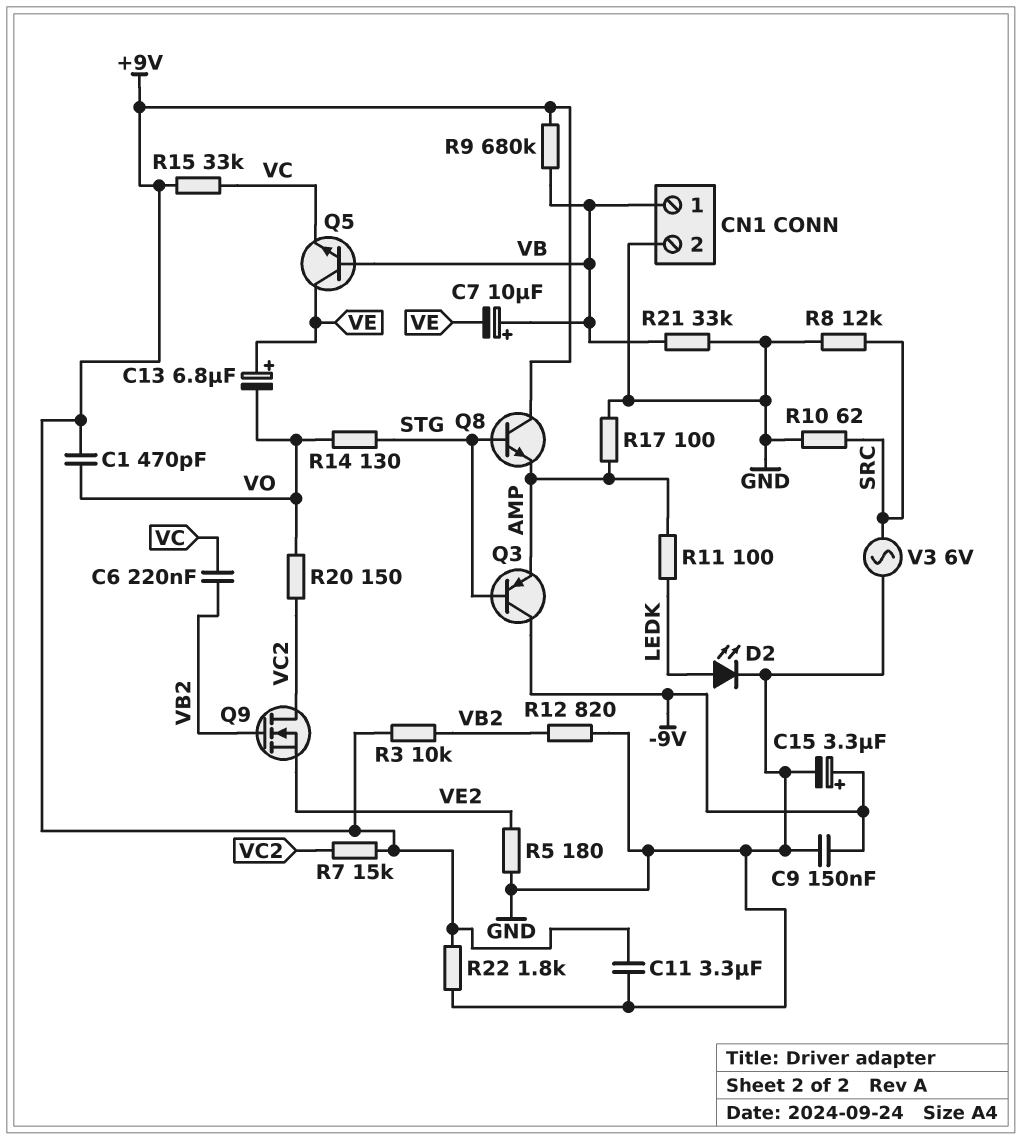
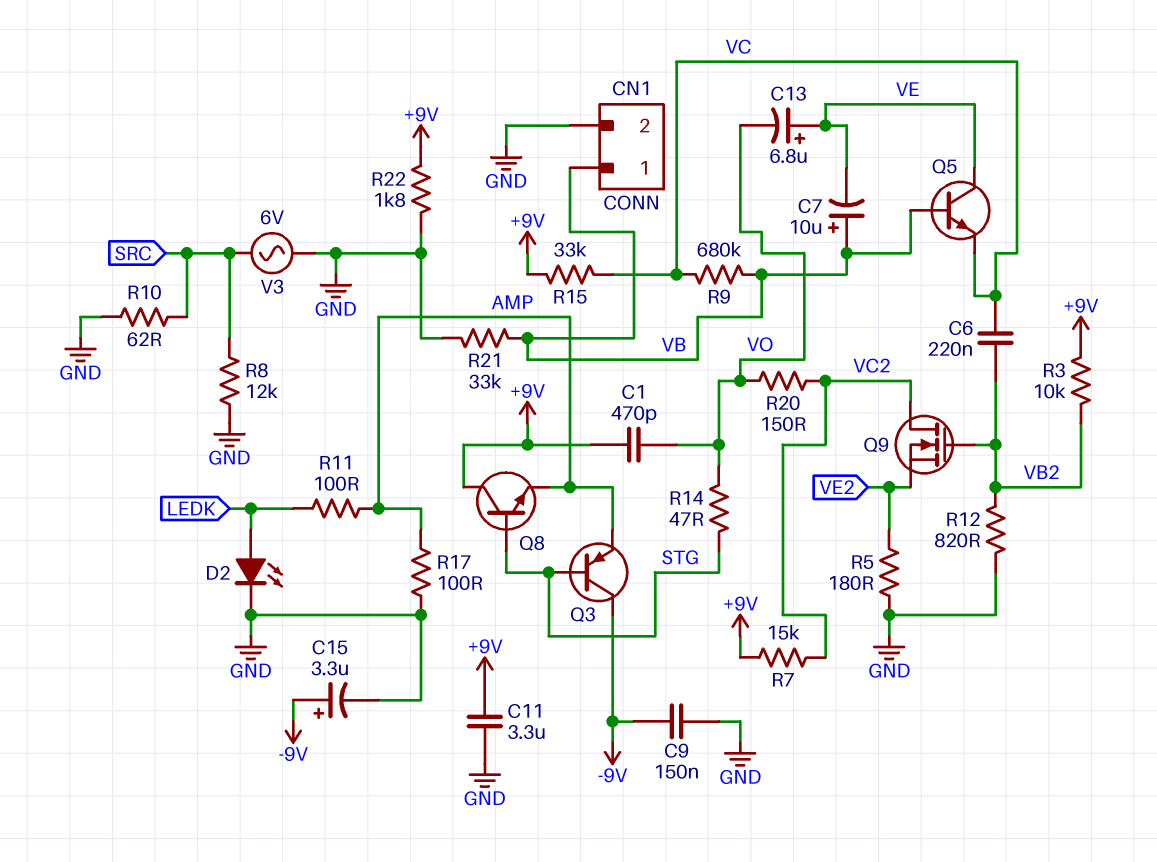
R9: 680k (+9V, VB) -> 680k (VB, VC)
R14: 130 (STG, VO) -> 47 (STG, VO)

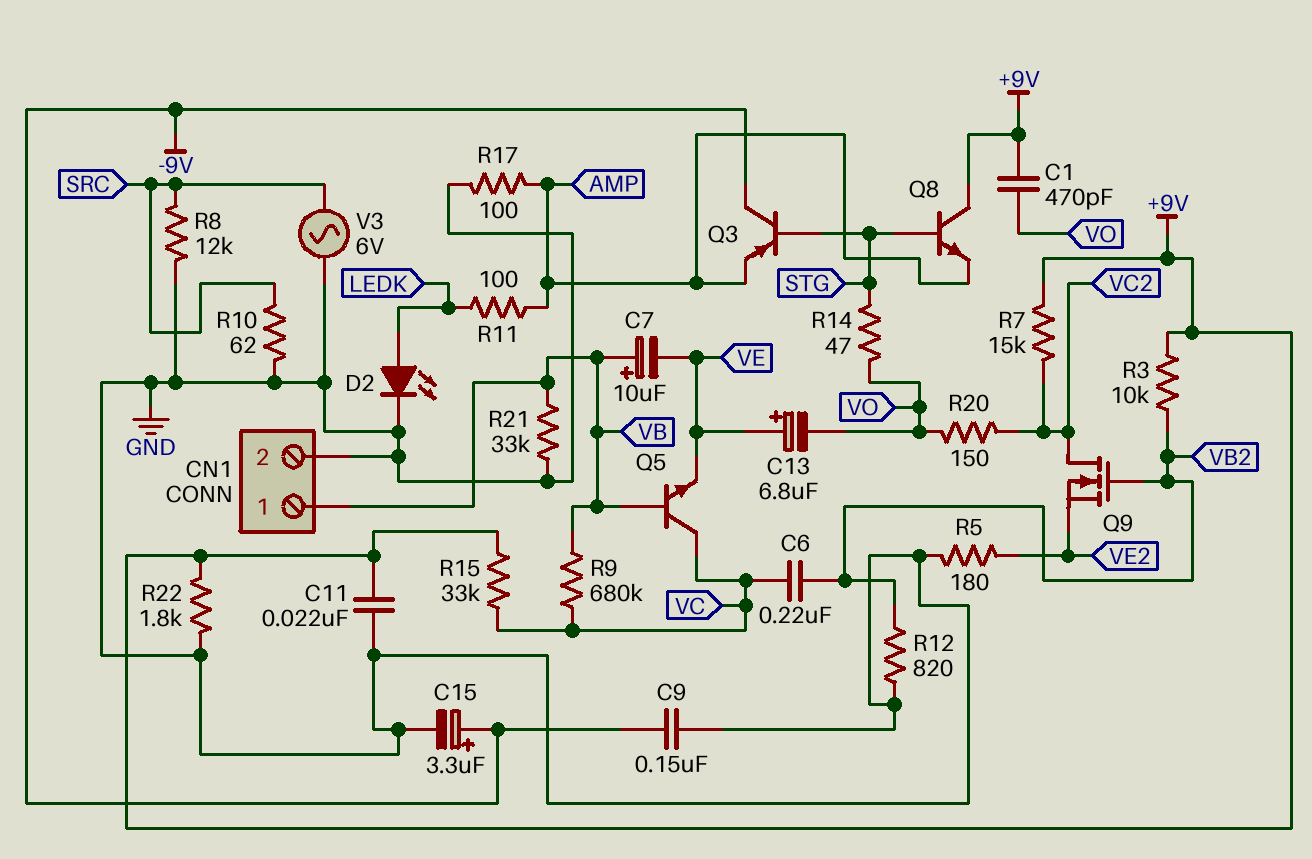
C11: 3.3uF (+9V, GND) -> 22nF (+9V, GND)
Q5: NPN (B VB, C VE, E VC) -> NPN (B VB, C VC, E VE)

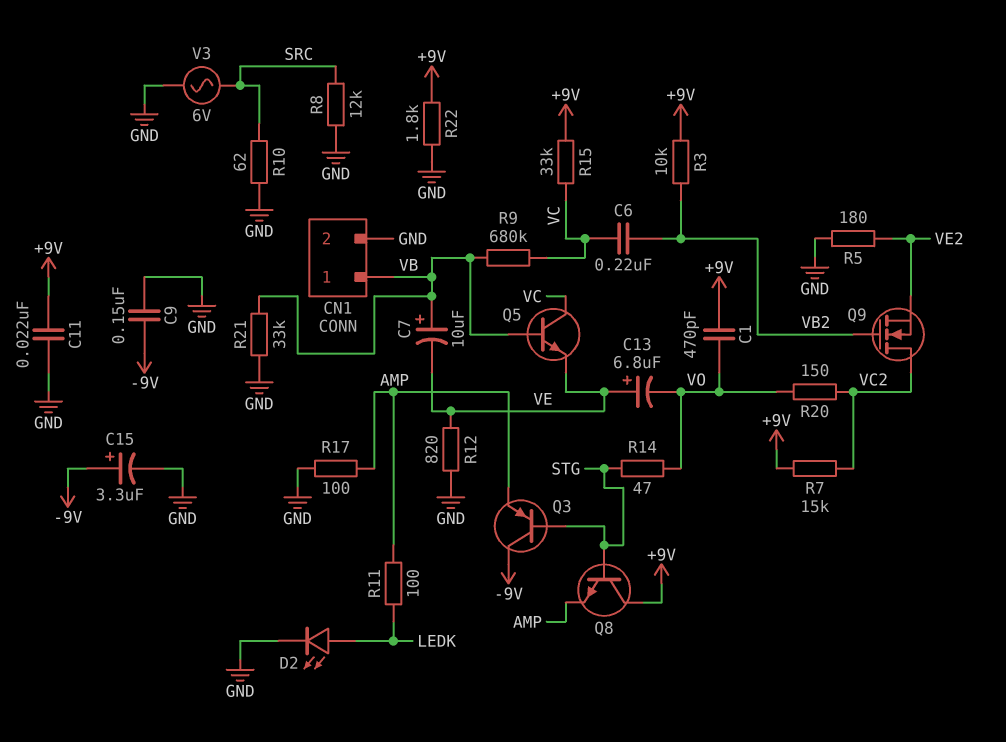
R12: 820 (GND, VB2) -> 820 (GND, VE)

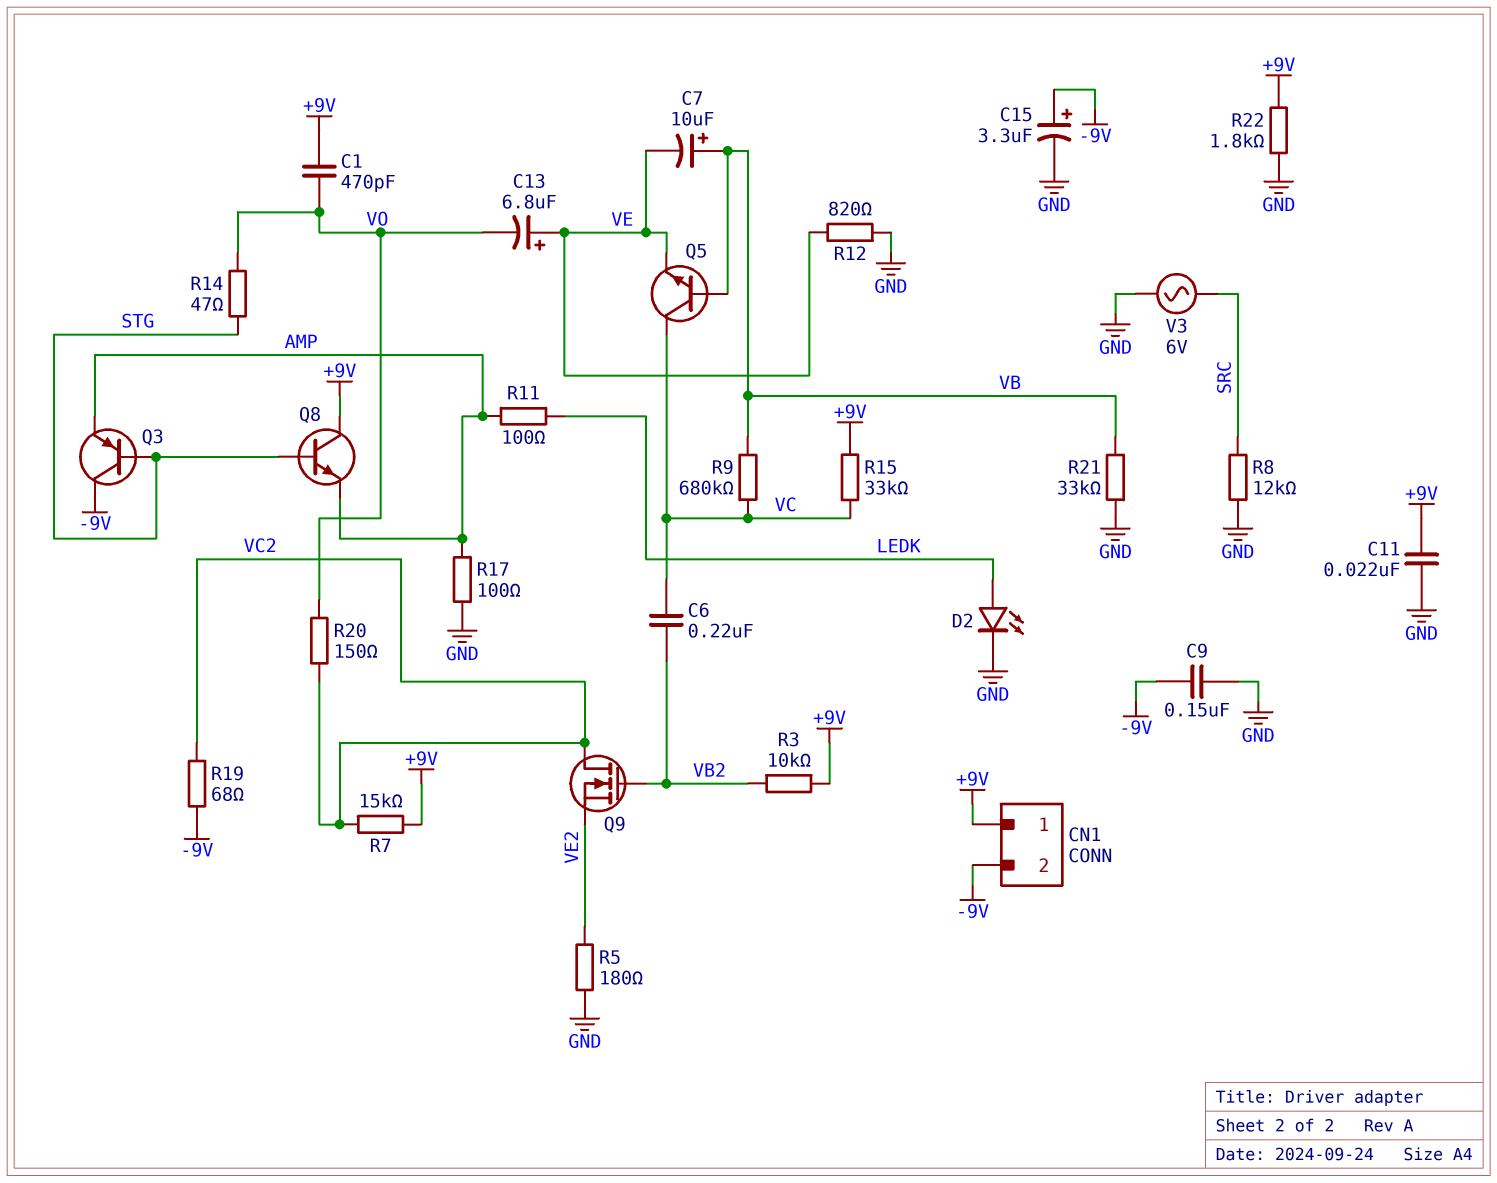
CN1 pin 1: VB -> +9V
CN1 pin 2: GND -> -9V
R10: 62 (GND, SRC) -> none
R19: none -> 68 (-9V, VC2)

